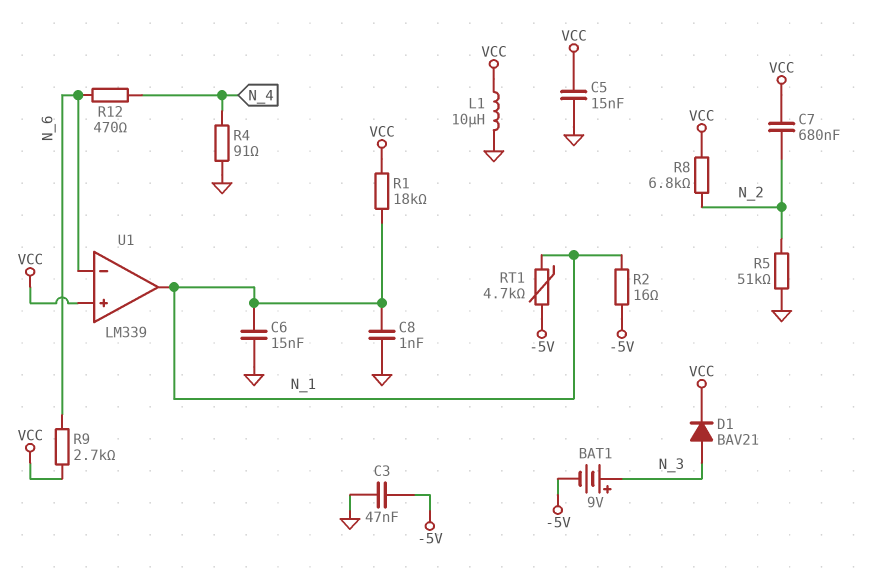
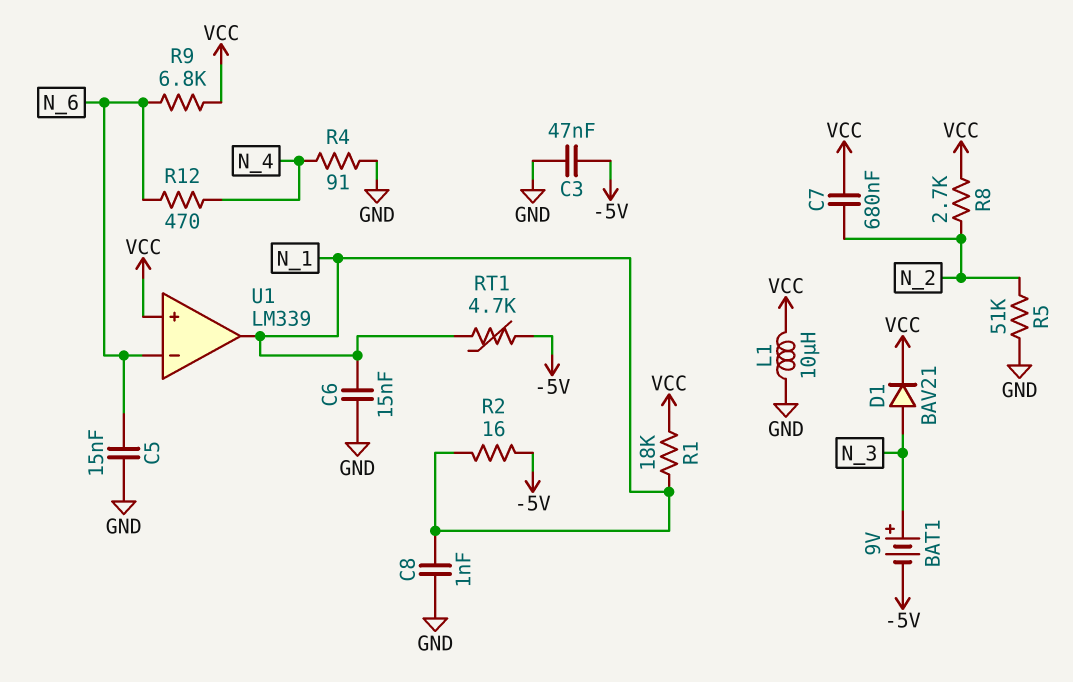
C5: 15nF (GND, VCC) -> 15nF (GND, N_6)
R8: 6.8k (N_2, VCC) -> 2.7k (N_2, VCC)
R9: 2.7k (N_6, VCC) -> 6.8k (N_6, VCC)

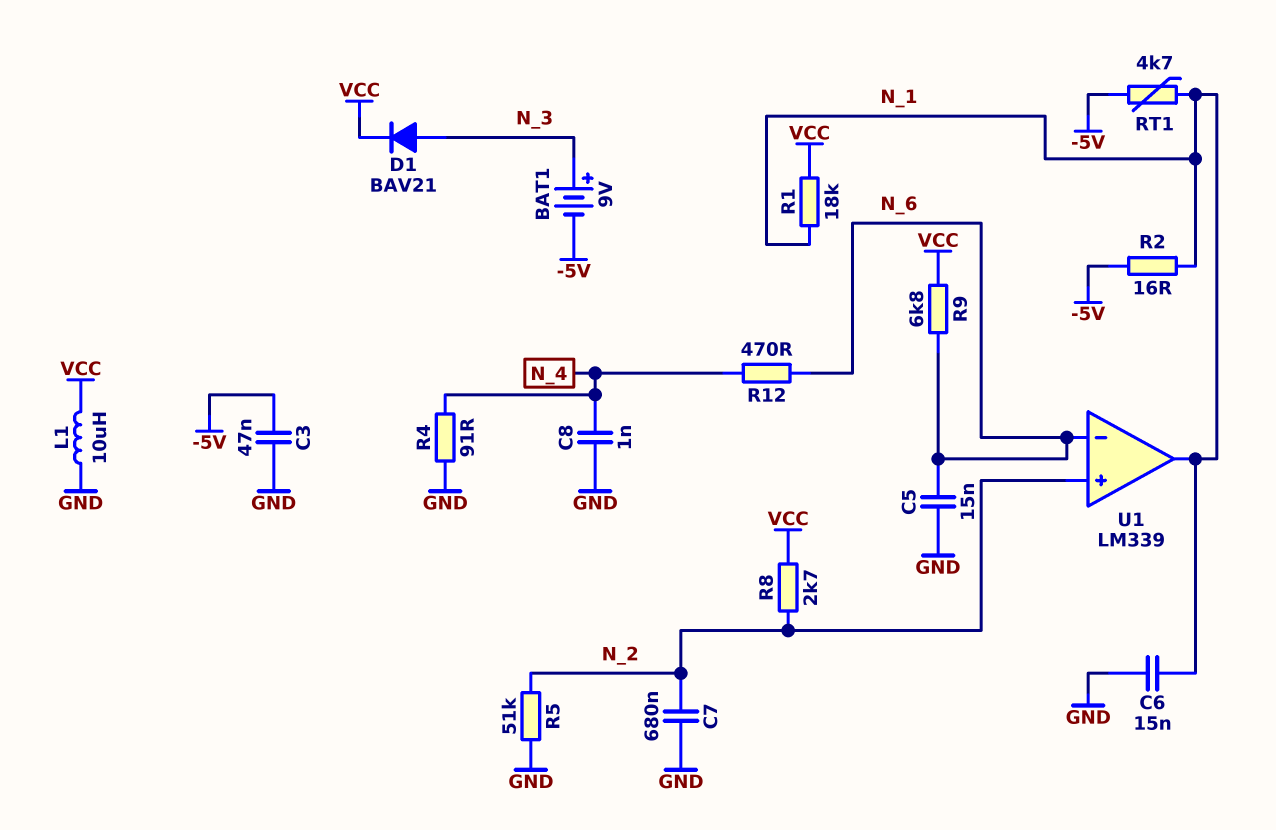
C7: 680nF (N_2, VCC) -> 680nF (GND, N_2)
C8: 1nF (GND, N_1) -> 1nF (GND, N_4)
U1 pin in+: VCC -> N_2

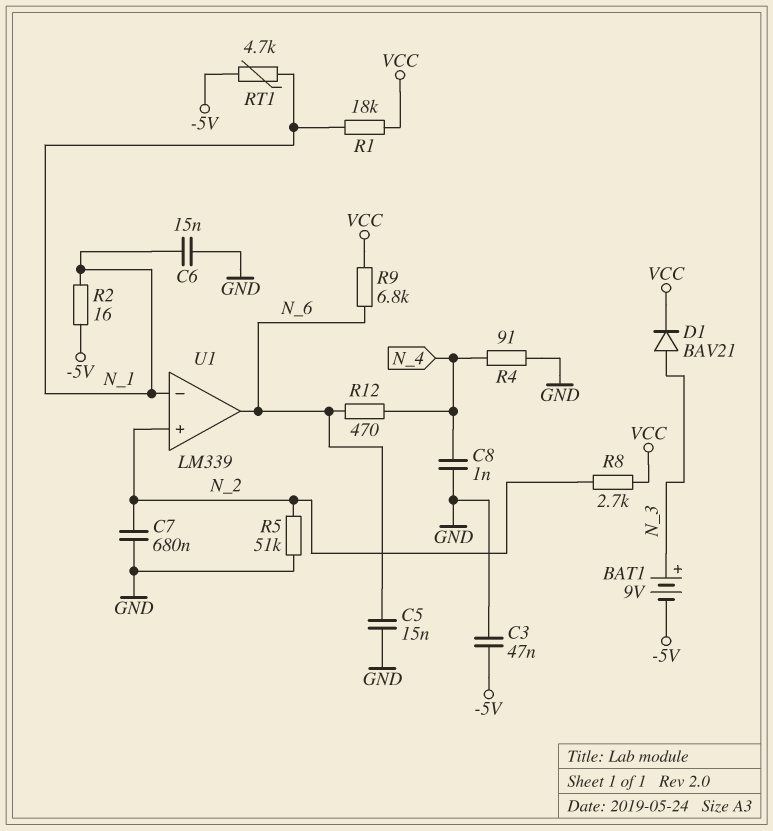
L1: 10uH (GND, VCC) -> none
U1 pin in-: N_6 -> N_1
U1 pin out: N_1 -> N_6

